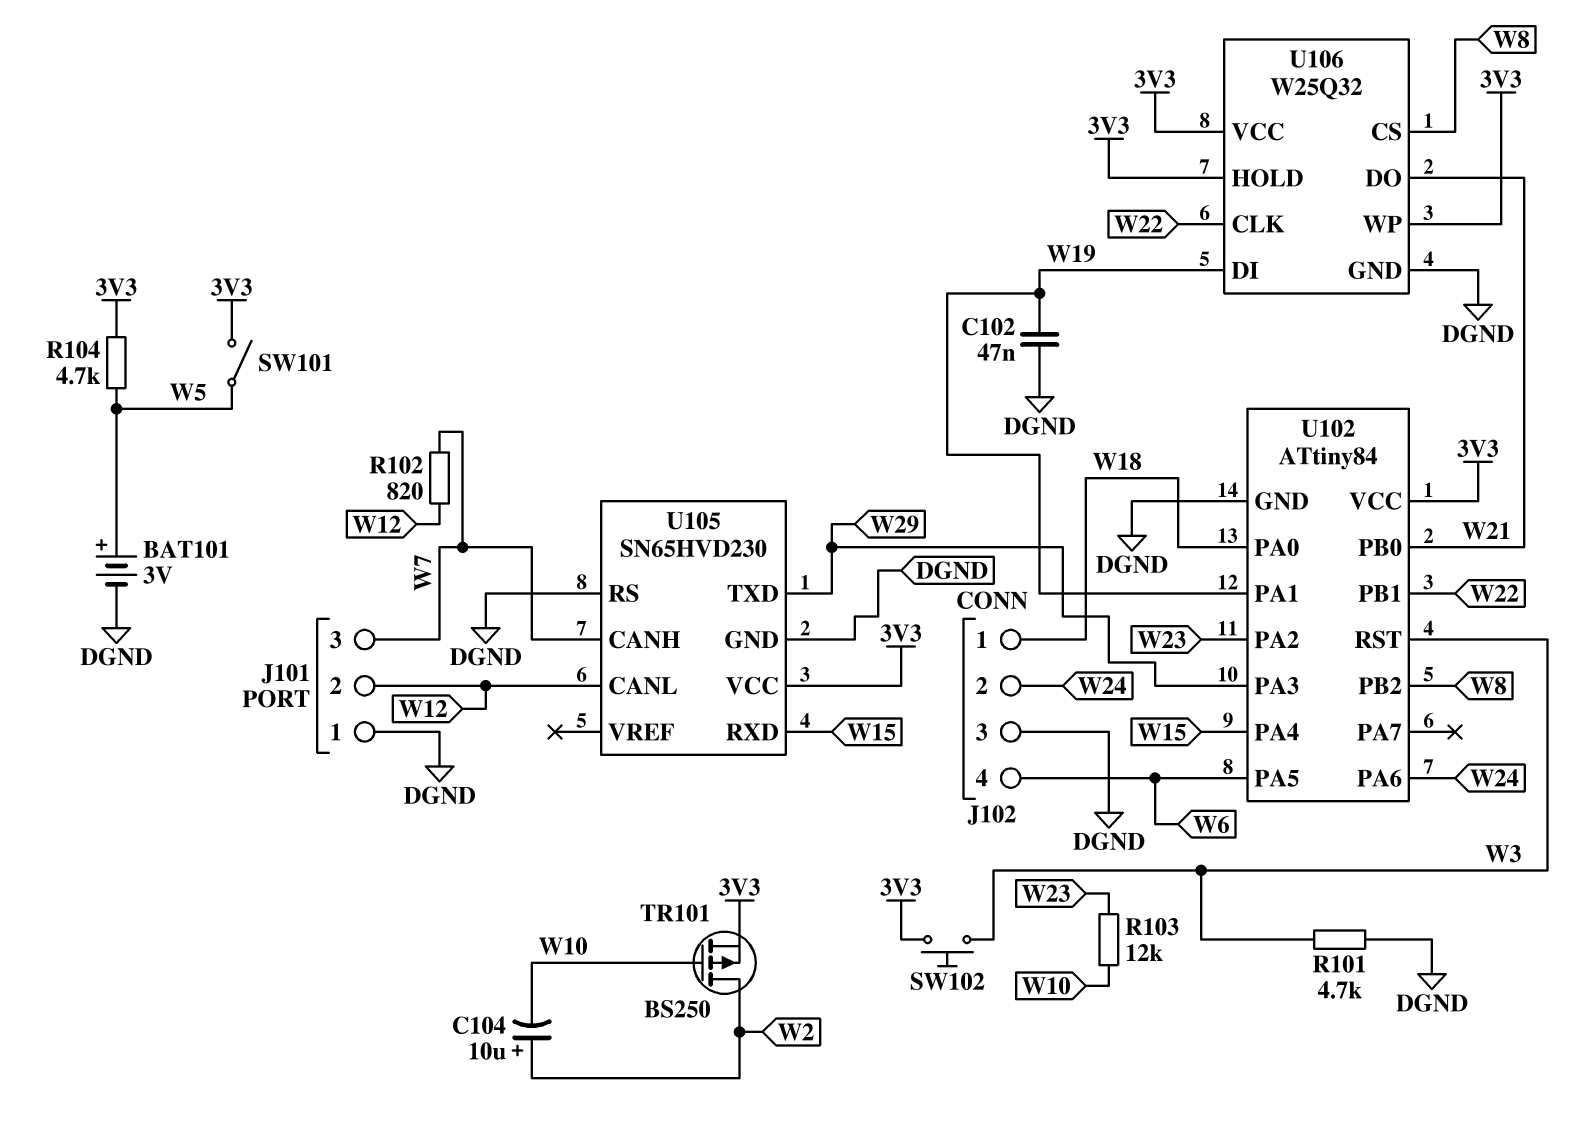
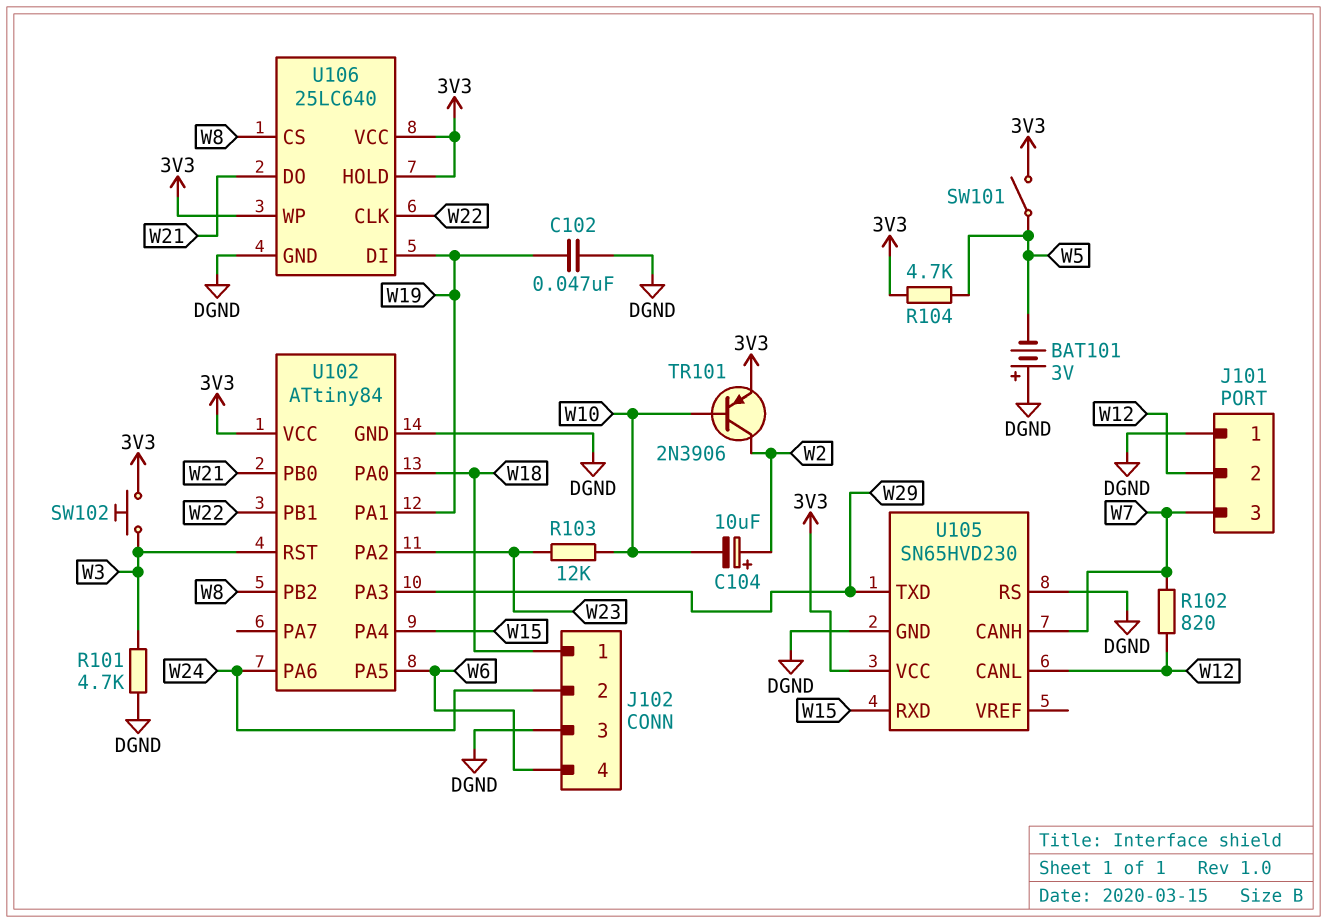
BAT101: 3V (plus W5, minus DGND) -> 3V (plus DGND, minus W5)
TR101: PMOS BS250 (G W10, D W2, S 3V3) -> PNP 2N3906 (B W10, C W2, E 3V3)
U106: W25Q32 -> 25LC640

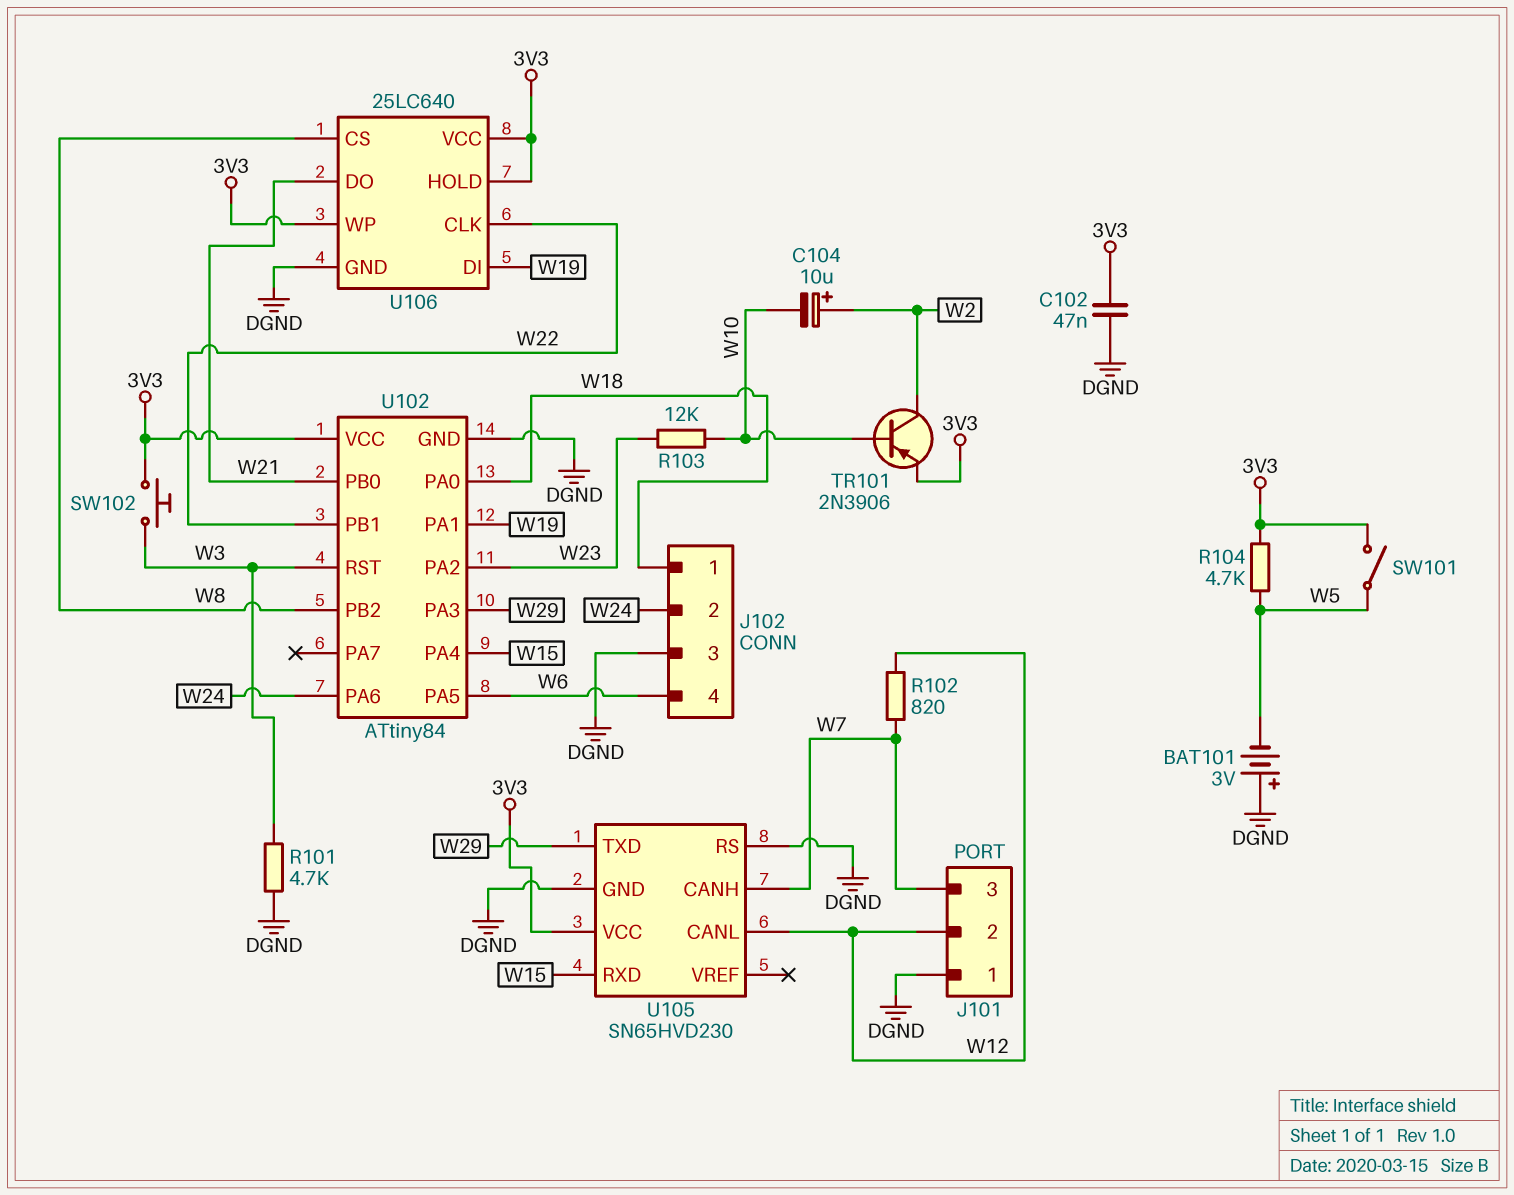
C102: 47nF (DGND, W19) -> 47nF (3V3, DGND)

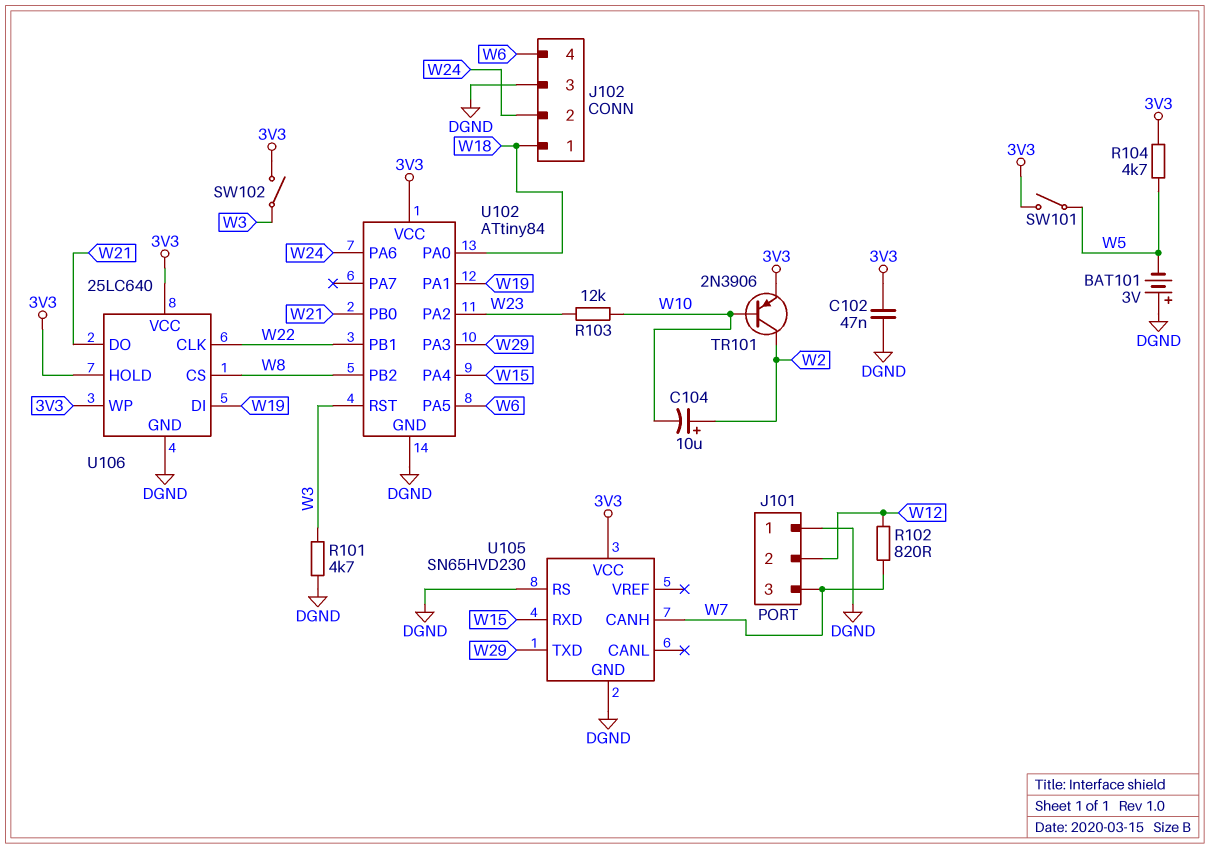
SW102: button (3V3, W3) -> switch (3V3, W3)
U105 pin CANL: W12 -> none

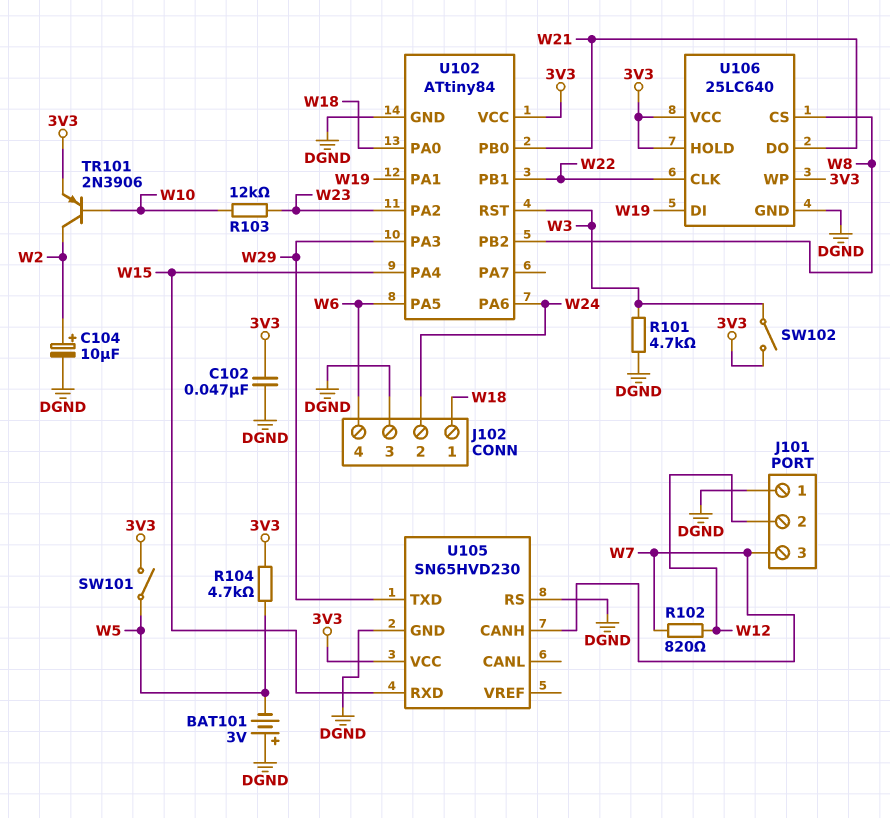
C104: 10uF (plus W2, minus W10) -> 10uF (plus W2, minus DGND)

